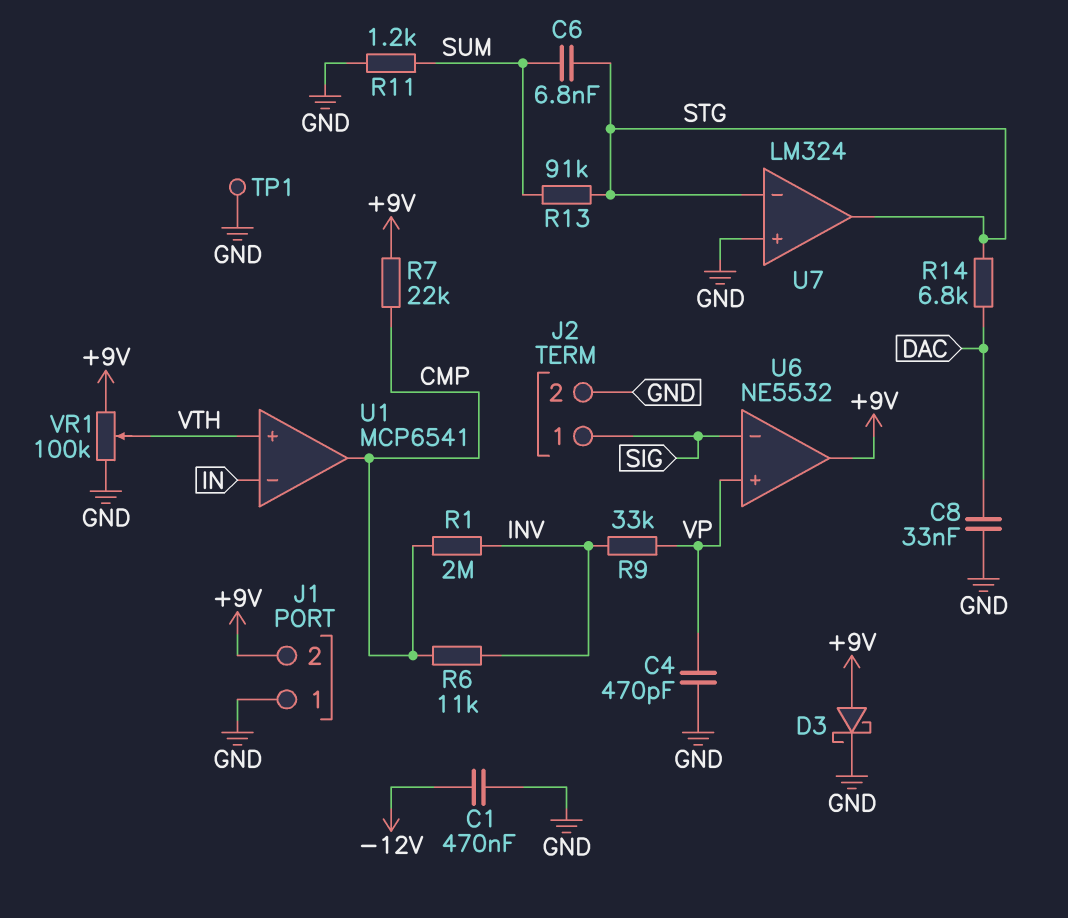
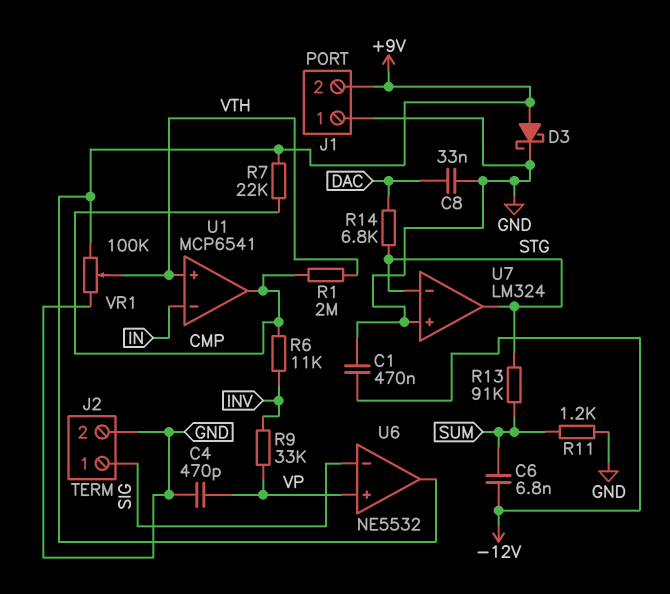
C6: 6.8nF (STG, SUM) -> 6.8nF (-12V, SUM)
R1: 2M (CMP, INV) -> 2M (CMP, VTH)
TP1: test point (GND) -> none

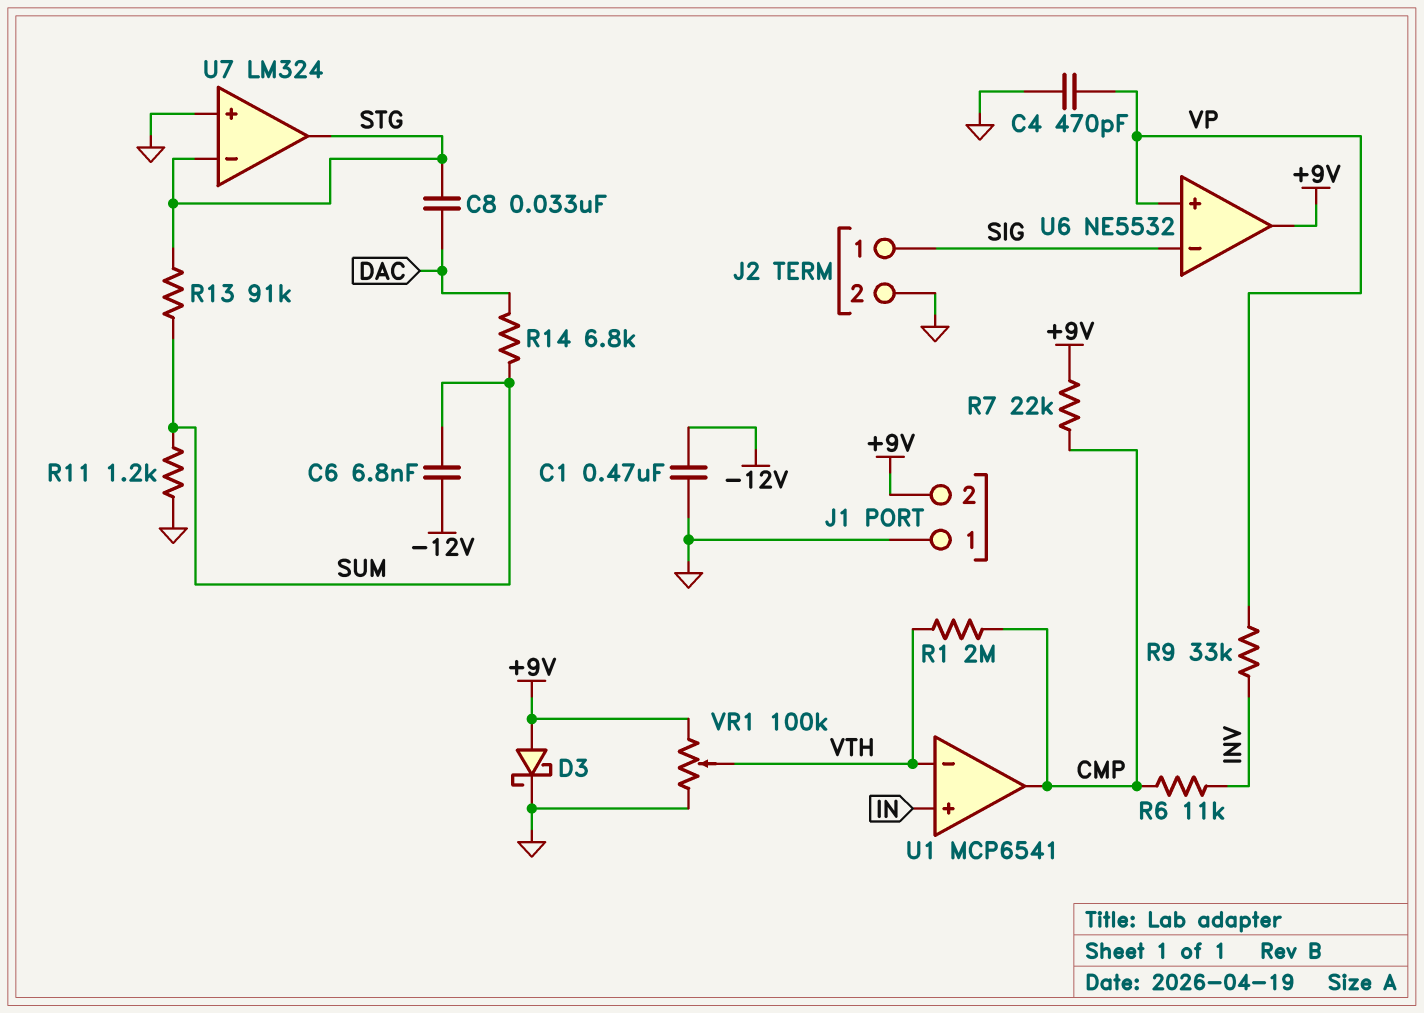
C8: 33nF (DAC, GND) -> 33nF (DAC, STG)
R14: 6.8k (DAC, STG) -> 6.8k (DAC, SUM)
U1 pin in+: VTH -> IN
U1 pin in-: IN -> VTH

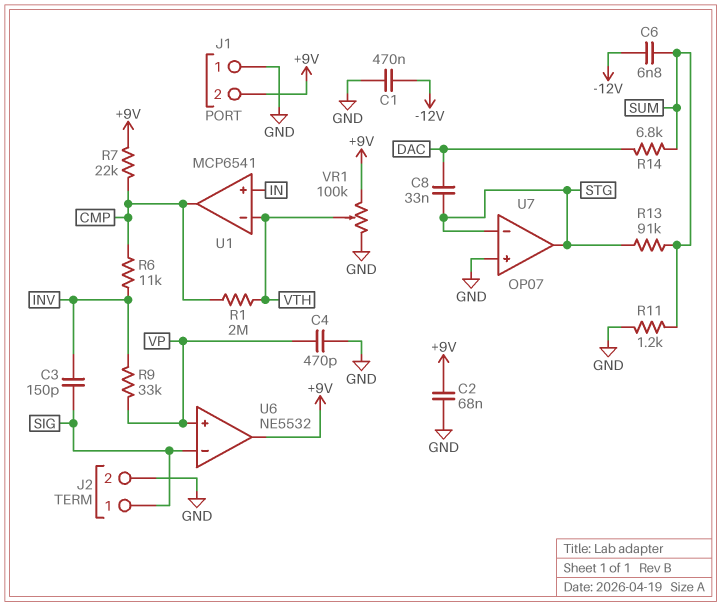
C2: none -> 68nF (+9V, GND)
C3: none -> 150pF (INV, SIG)
D3: schottky (A +9V, K GND) -> none
U7: LM324 -> OP07

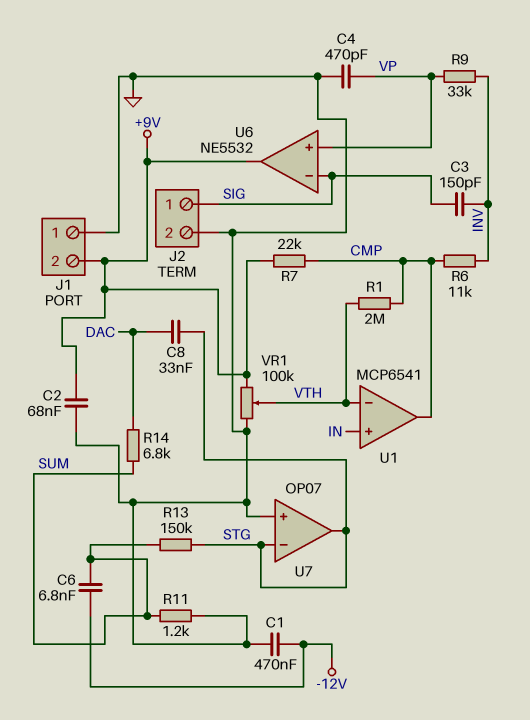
R13: 91k (STG, SUM) -> 150k (STG, SUM)

